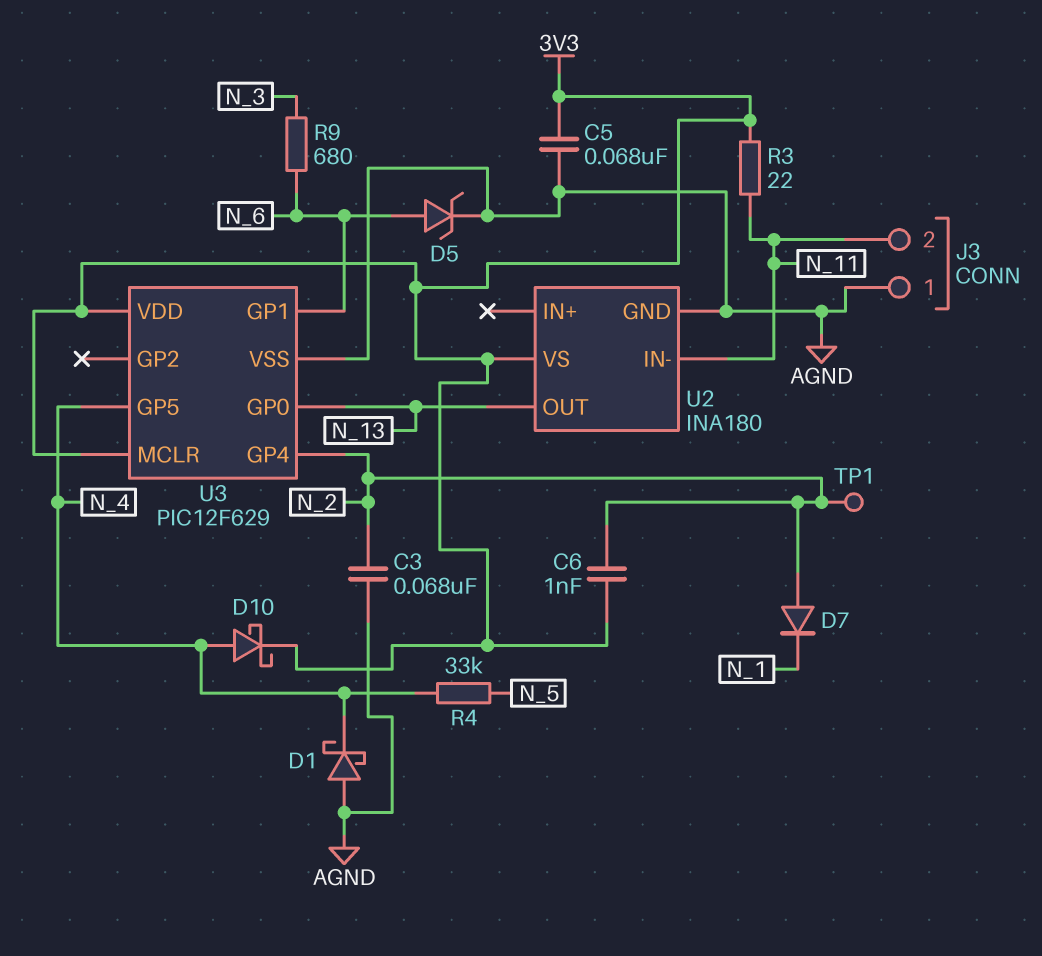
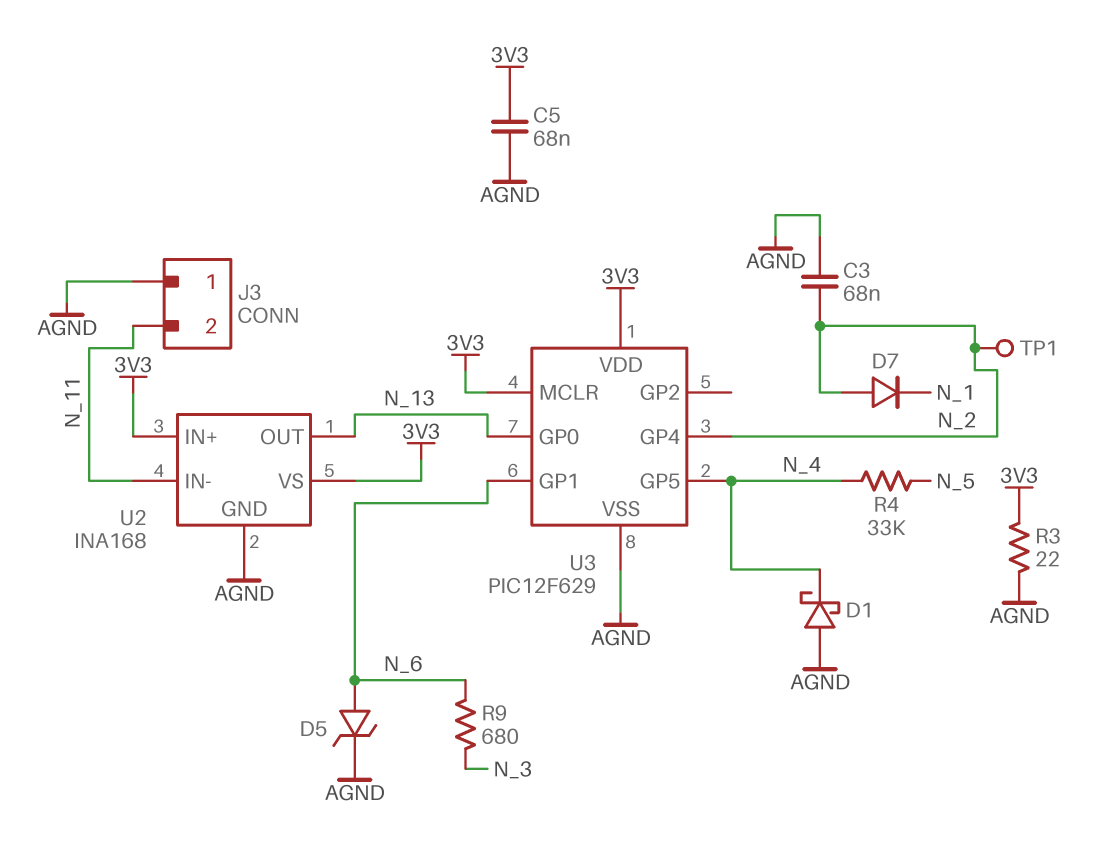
C6: 1nF (3V3, N_2) -> none
D10: schottky (A N_4, K 3V3) -> none
R3: 22 (3V3, N_11) -> 22 (3V3, AGND)
U2: INA180 -> INA168
U2 pin IN+: none -> 3V3

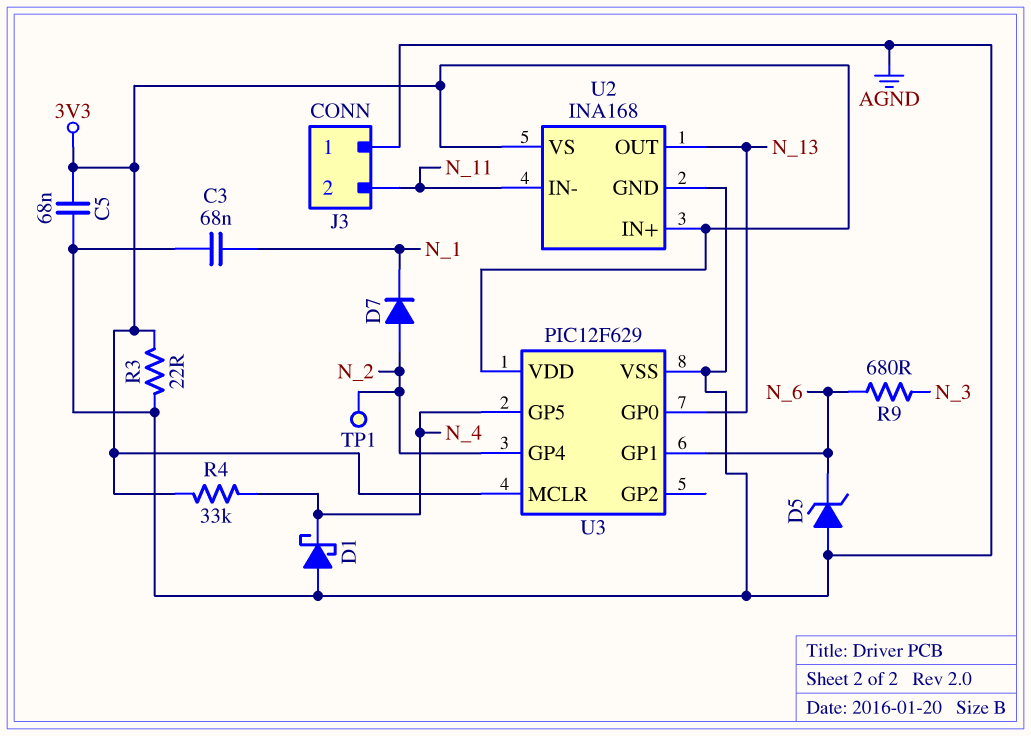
C3: 68nF (AGND, N_2) -> 68nF (AGND, N_1)
D5: zener (A N_6, K AGND) -> zener (A AGND, K N_6)
R4: 33k (N_4, N_5) -> 33k (3V3, N_4)

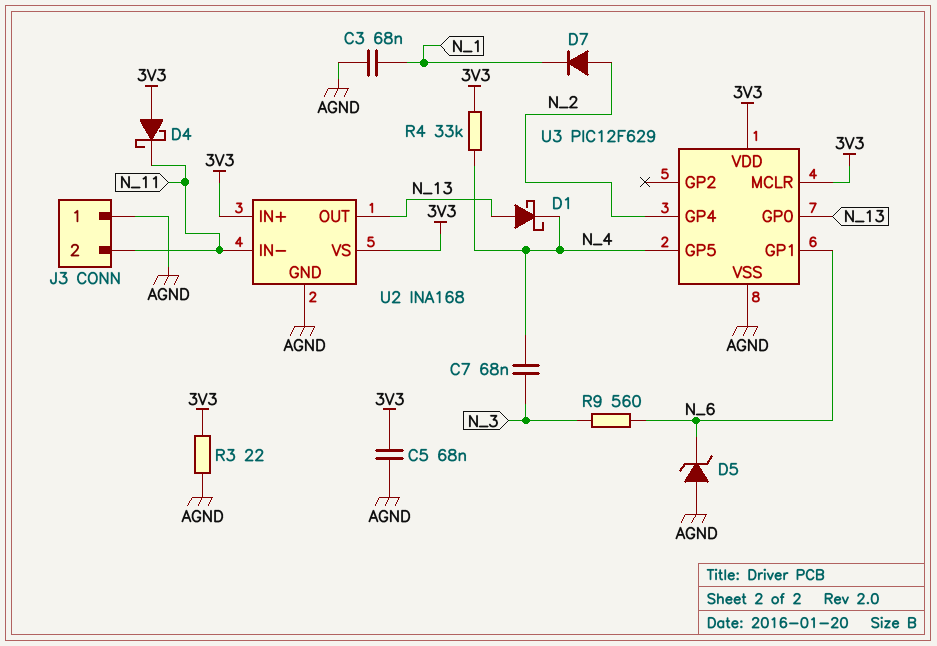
C7: none -> 68nF (N_3, N_4)
D1: schottky (A AGND, K N_4) -> schottky (A N_13, K N_4)
D4: none -> schottky (A 3V3, K N_11)
R9: 680 (N_3, N_6) -> 560 (N_3, N_6)
TP1: test point (N_2) -> none

